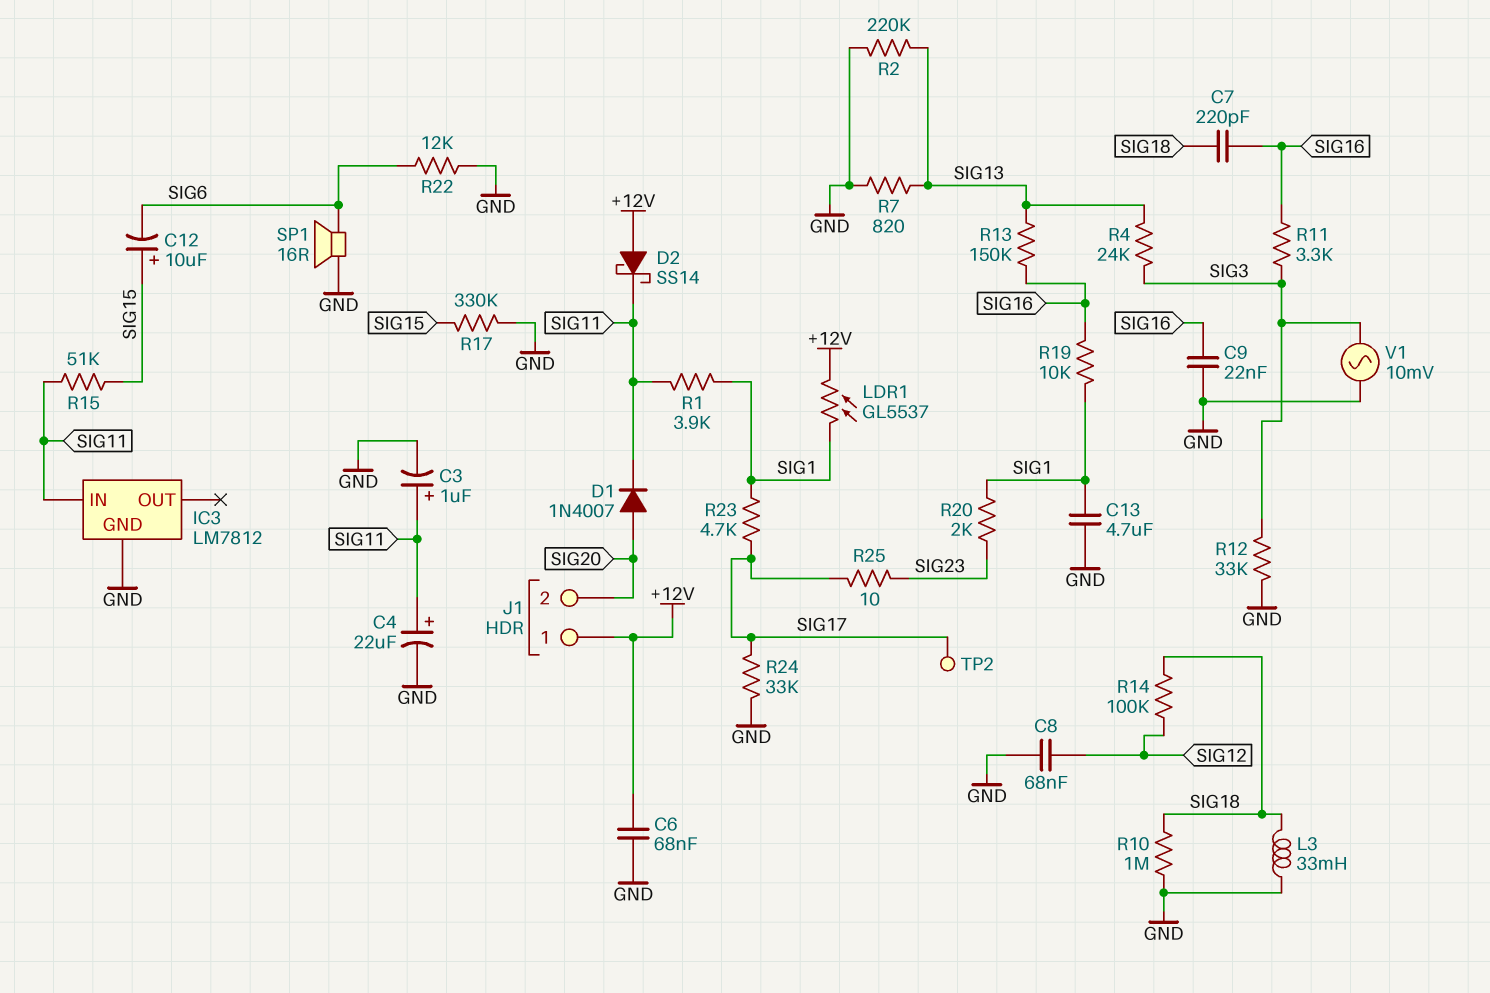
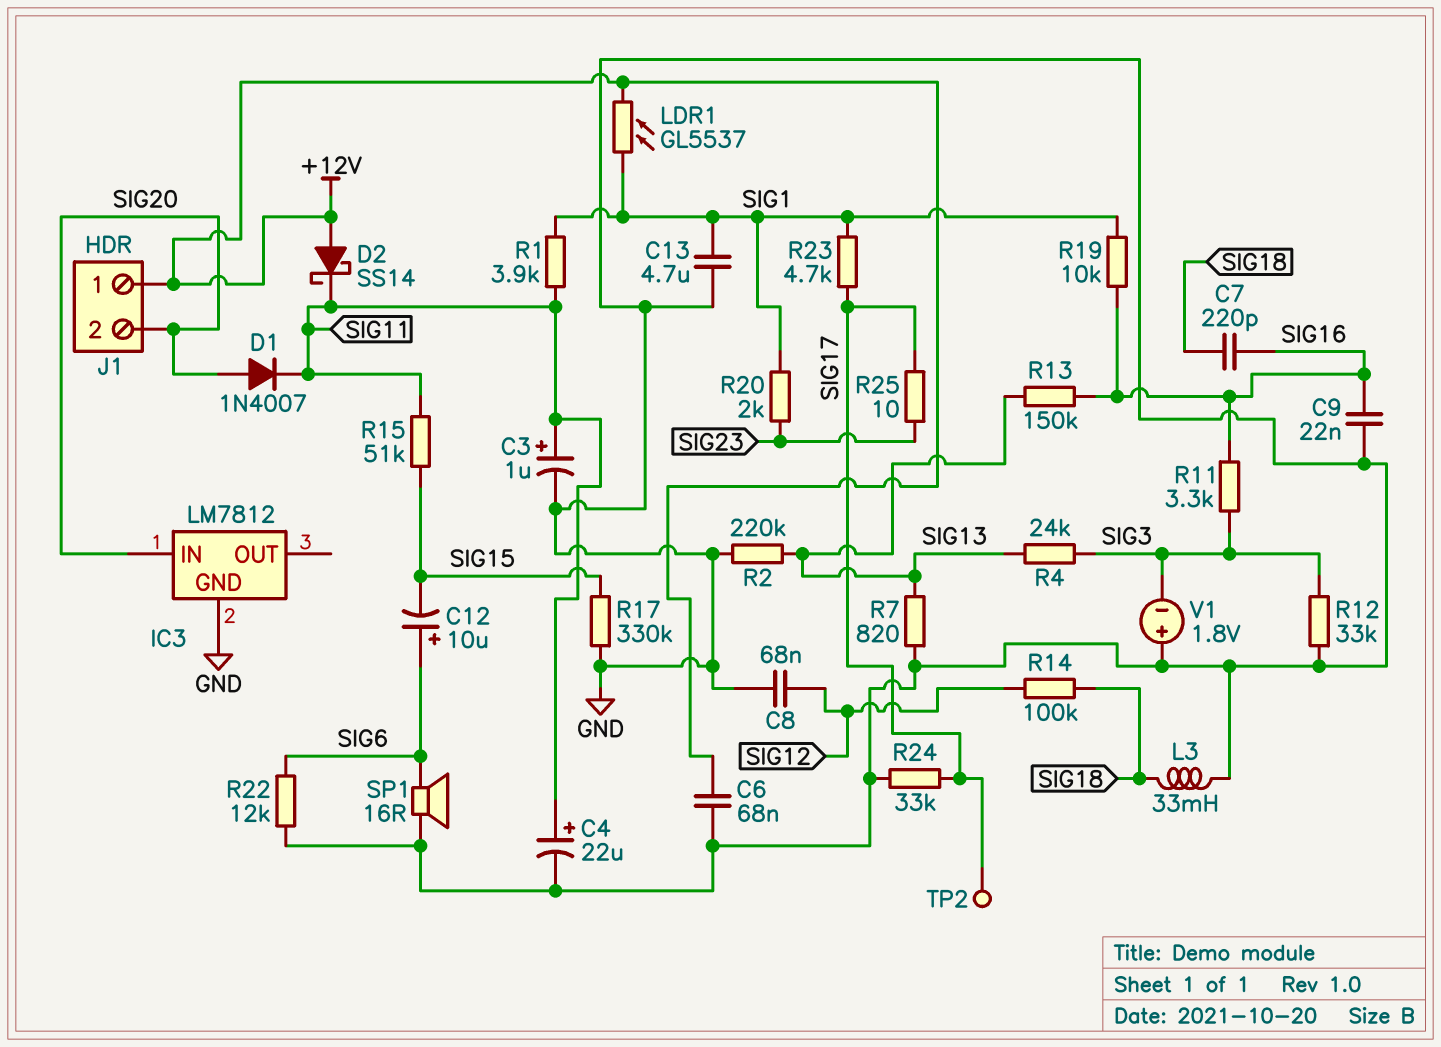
C12: 10uF (plus SIG15, minus SIG6) -> 10uF (plus SIG6, minus SIG15)
IC3 pin IN: SIG11 -> SIG20
R10: 1M (GND, SIG18) -> none
V1: AC 10mV (GND, SIG3) -> 1.8V (plus GND, minus SIG3)

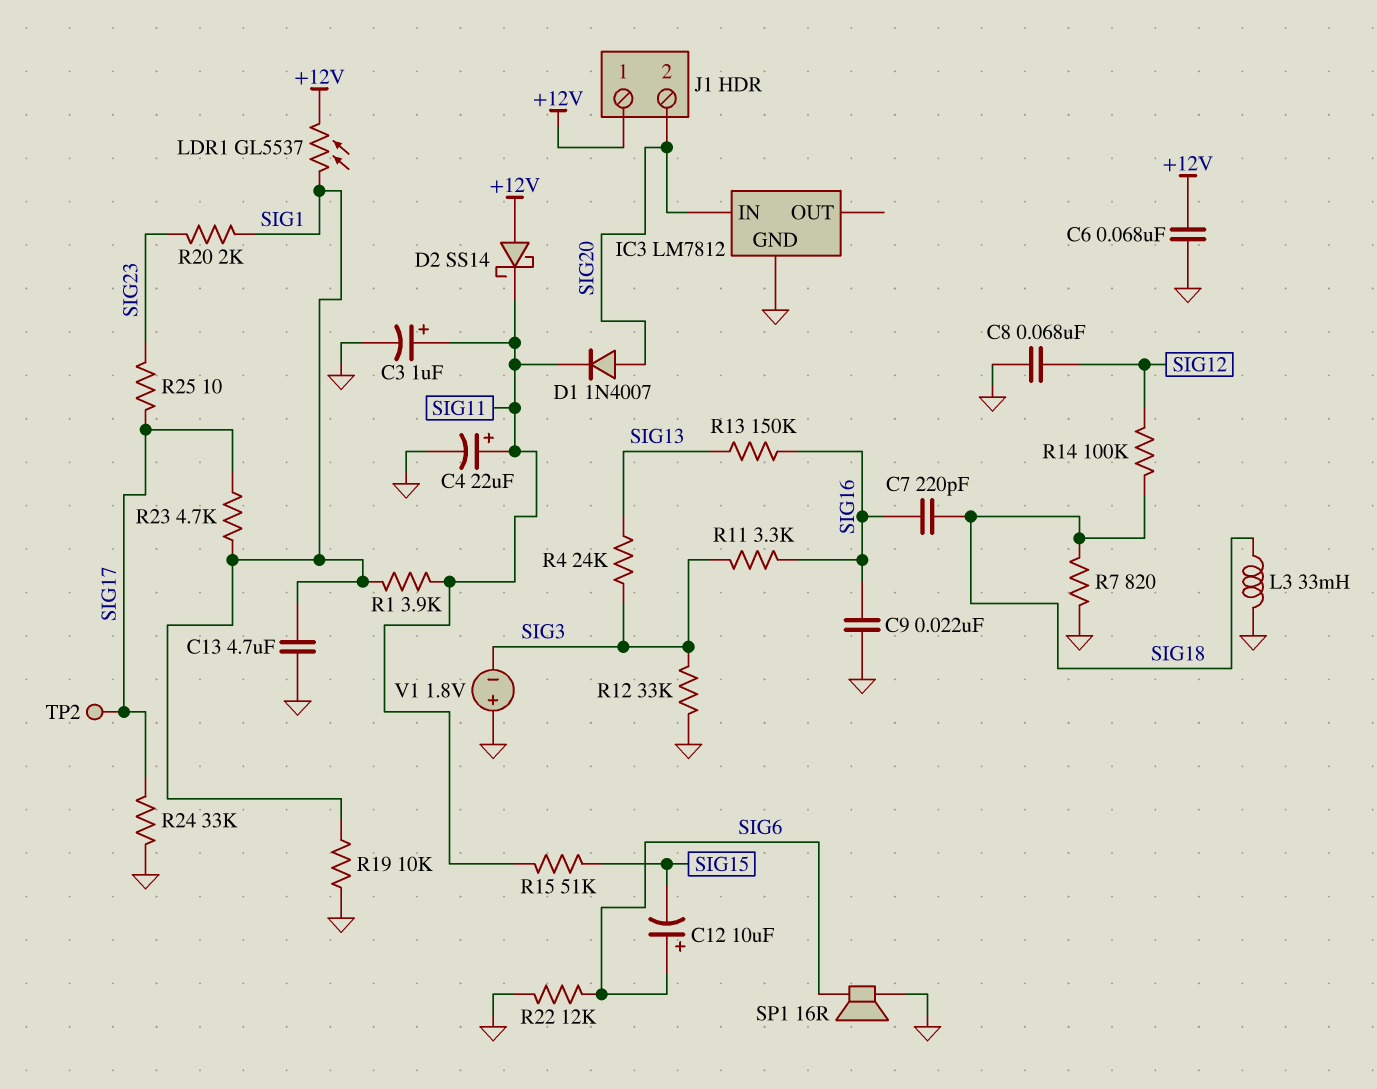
R2: 220k (GND, SIG13) -> none
R7: 820 (GND, SIG13) -> 820 (GND, SIG18)
R17: 330k (GND, SIG15) -> none
R19: 10k (SIG1, SIG16) -> 10k (GND, SIG1)

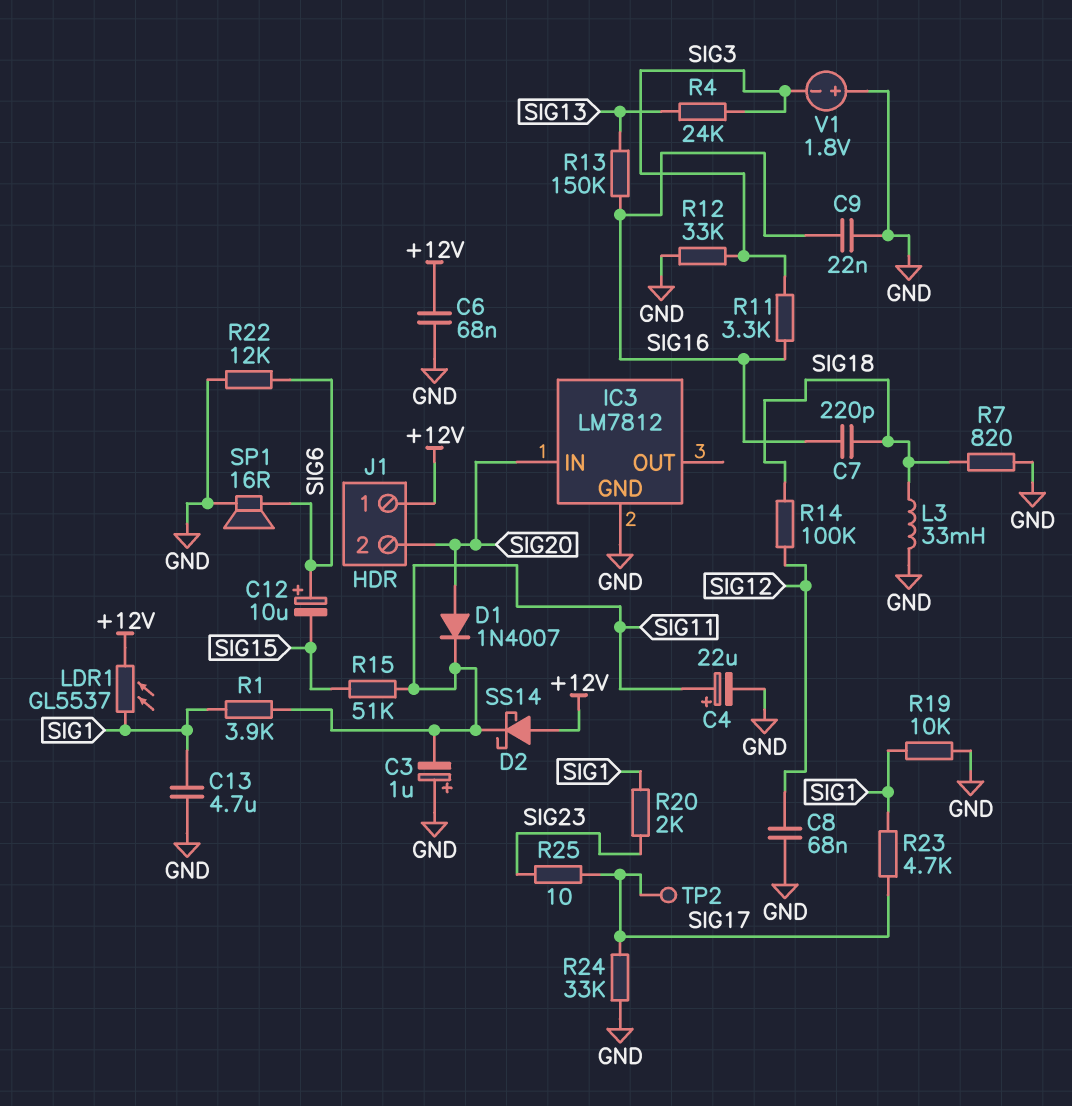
C3: 1uF (plus SIG11, minus GND) -> 1uF (plus GND, minus SIG11)

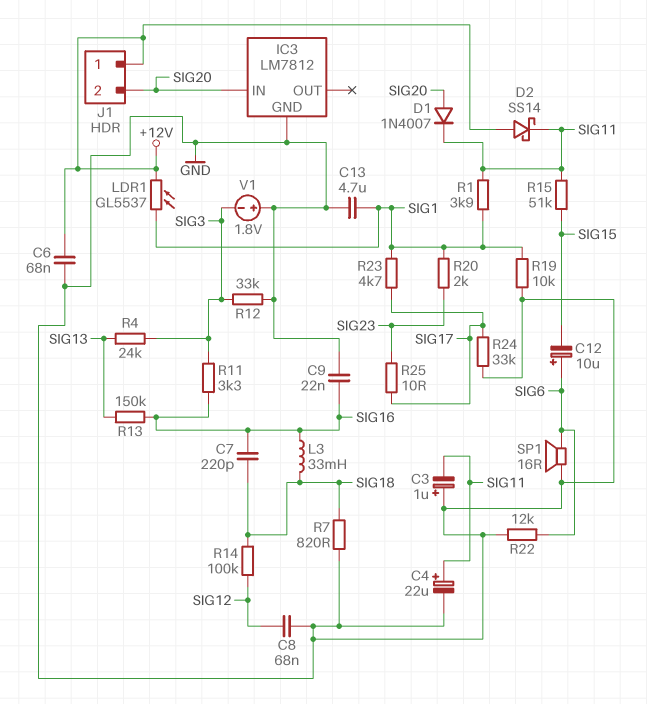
L3: 33mH (GND, SIG18) -> 33mH (SIG16, SIG18)
TP2: test point (SIG17) -> none

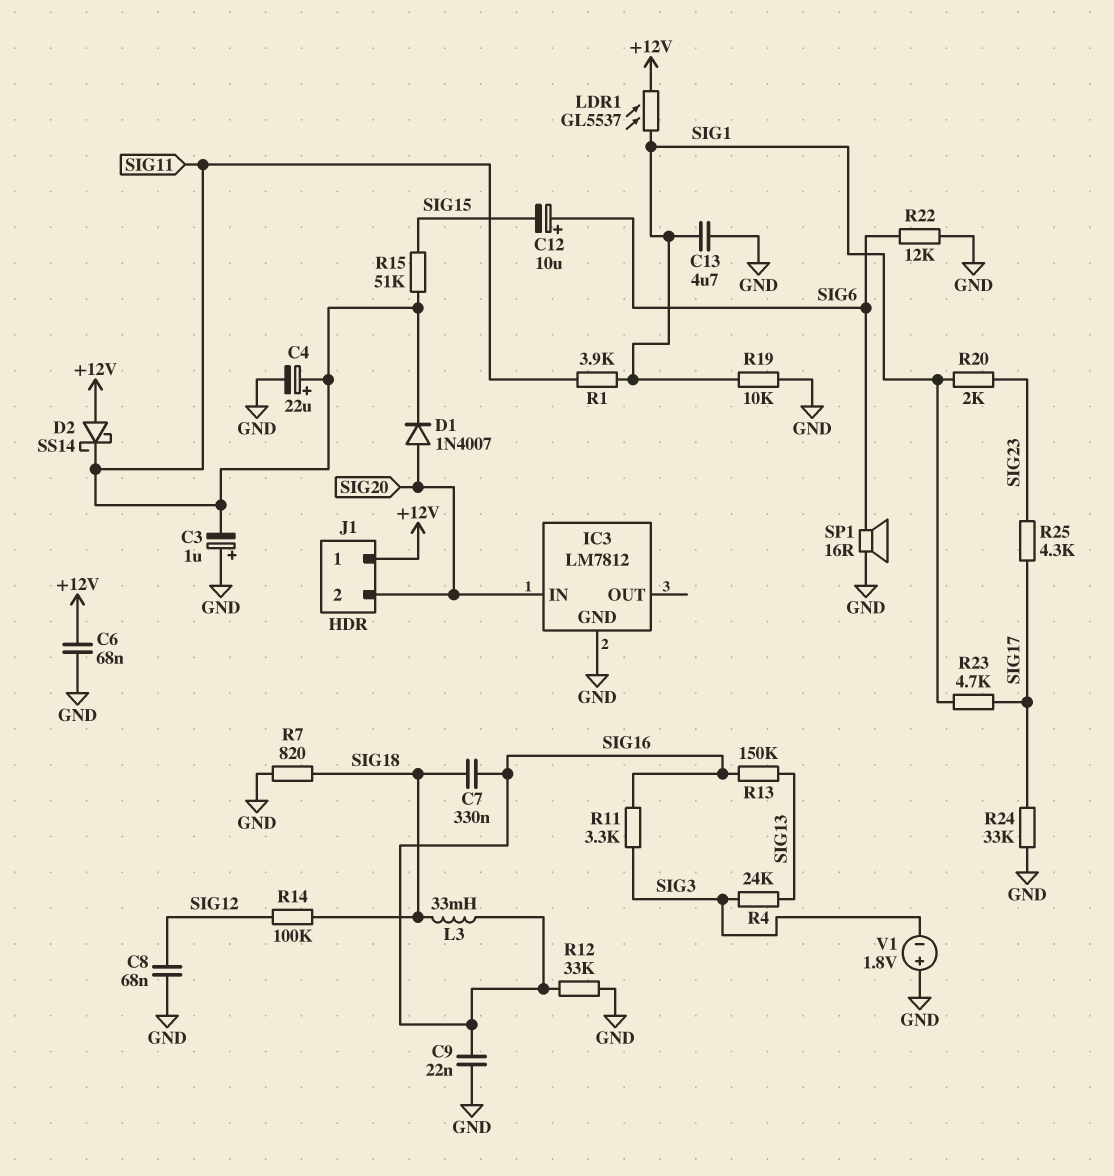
C7: 220pF (SIG16, SIG18) -> 330nF (SIG16, SIG18)
R12: 33k (GND, SIG3) -> 33k (GND, SIG16)
R25: 10 (SIG17, SIG23) -> 4.3k (SIG17, SIG23)

